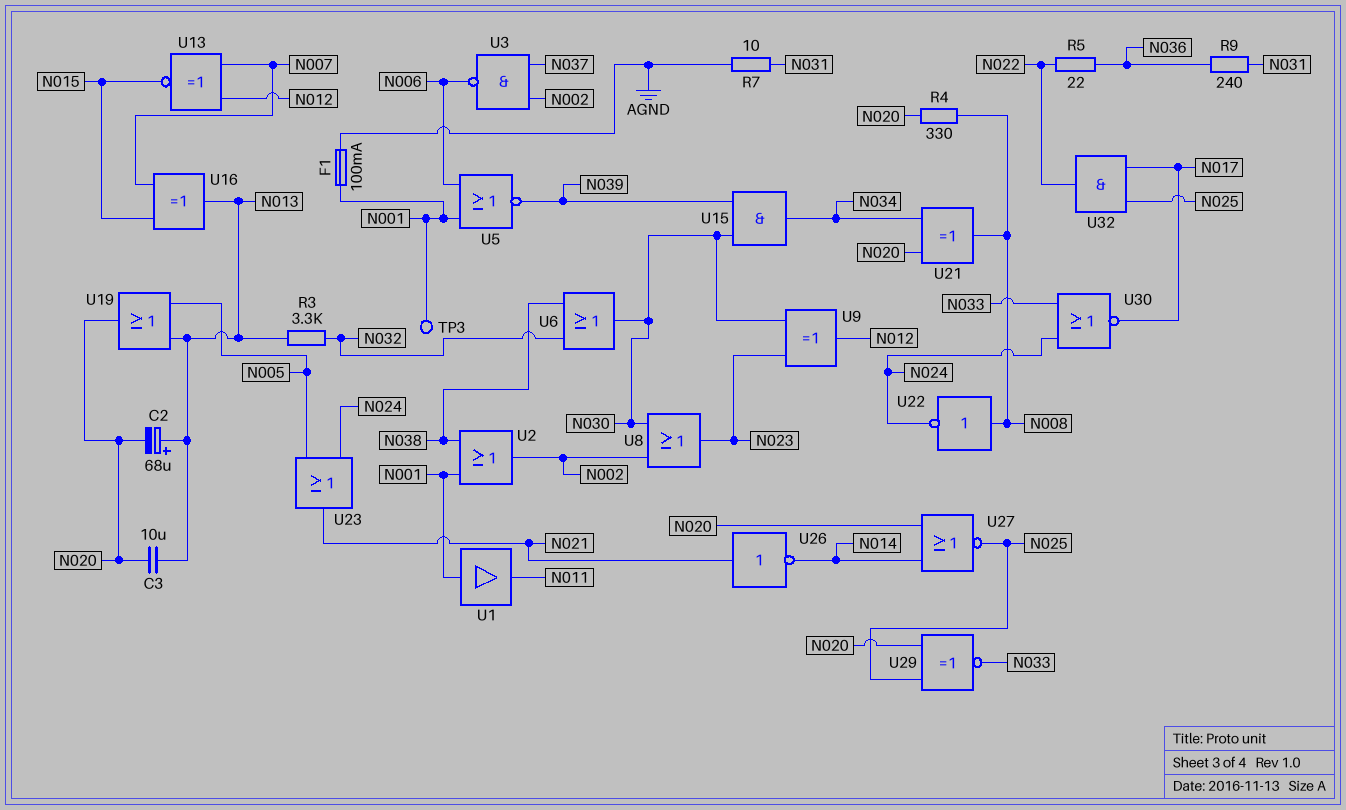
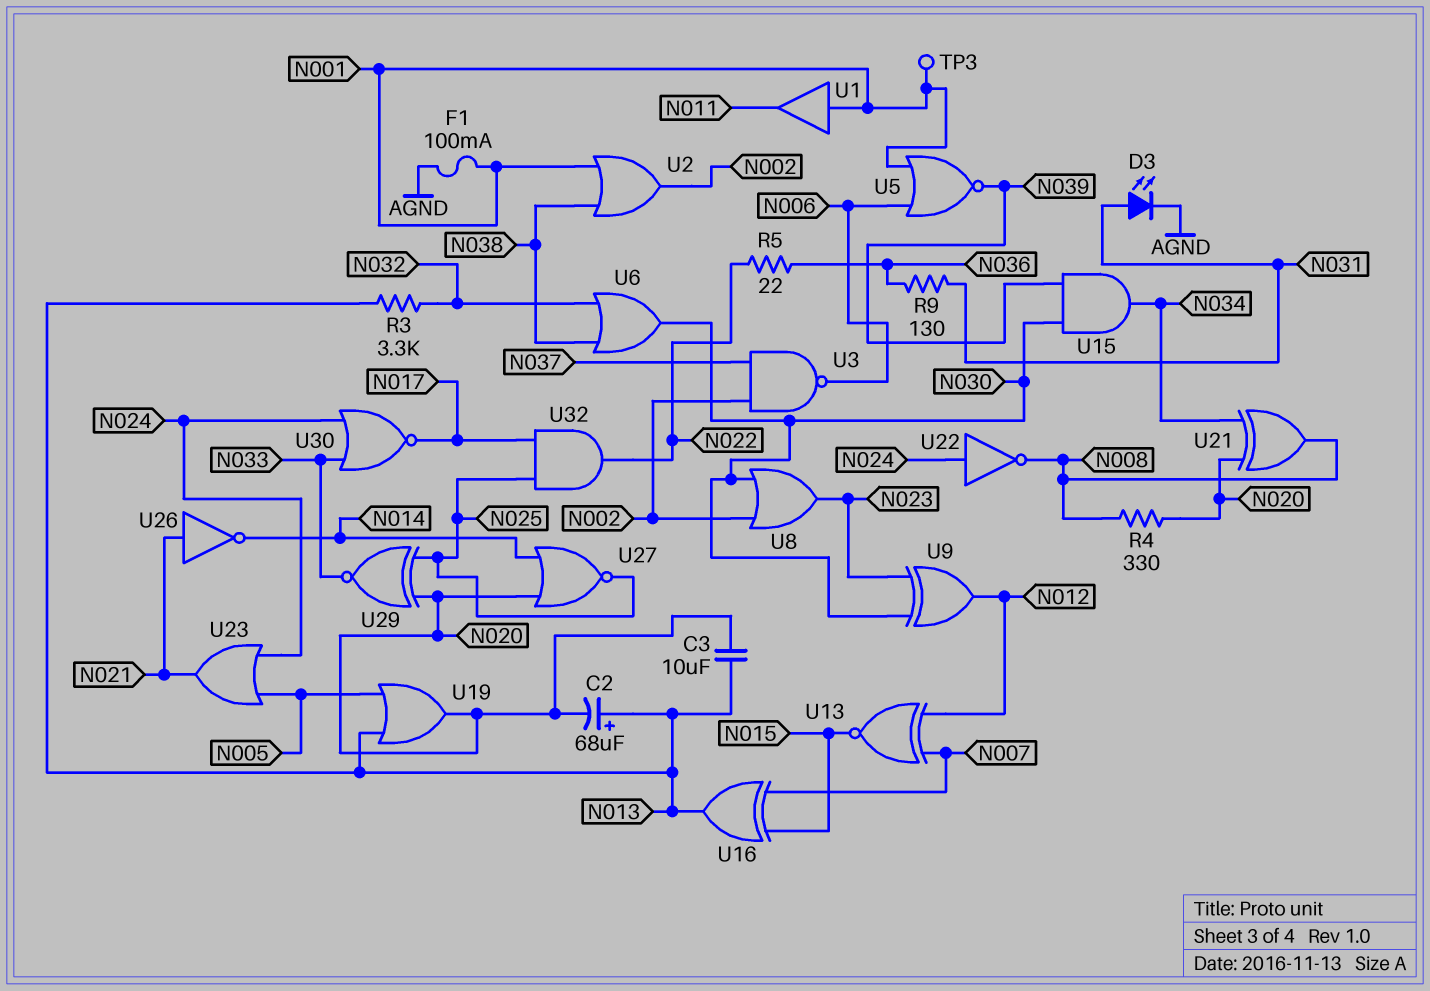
D3: none -> LED (A N031, K AGND)
R7: 10 (AGND, N031) -> none
R9: 240 (N031, N036) -> 130 (N031, N036)
U22: NOT (in N008, out N024) -> NOT (in N024, out N008)

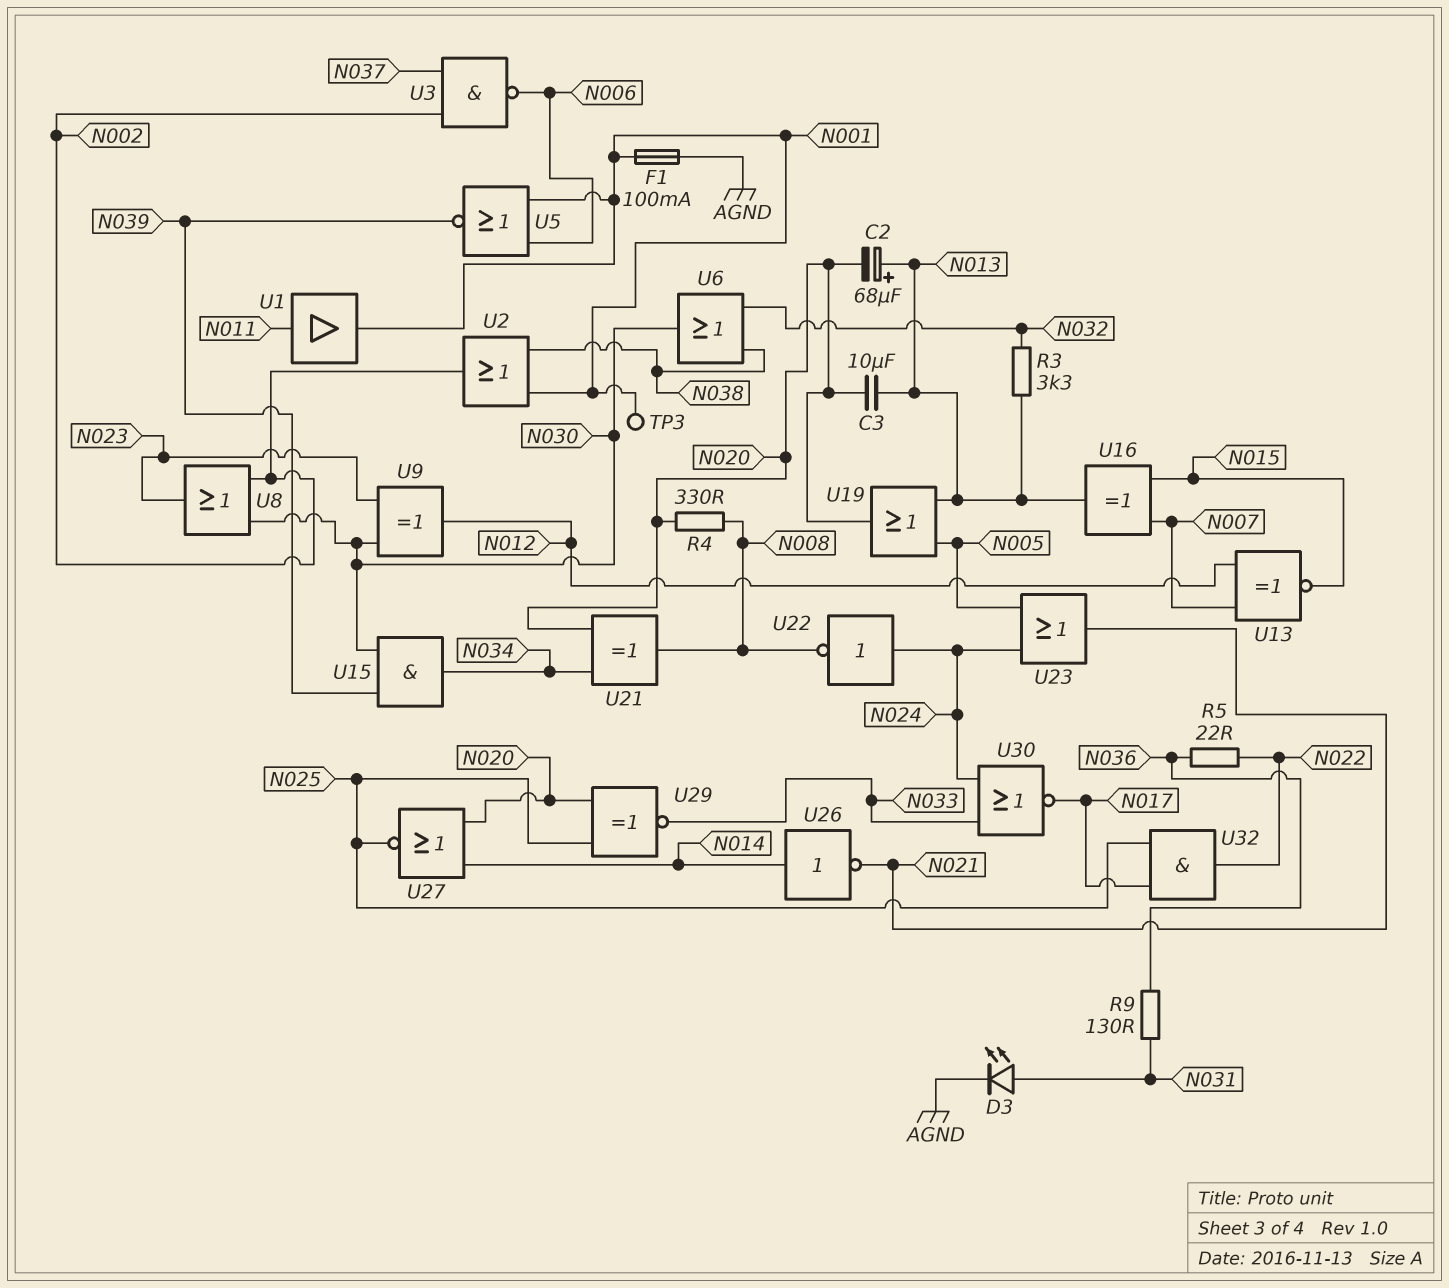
U1: buffer (in N001, out N011) -> buffer (in N011, out N001)
U26: NOT (in N021, out N014) -> NOT (in N014, out N021)

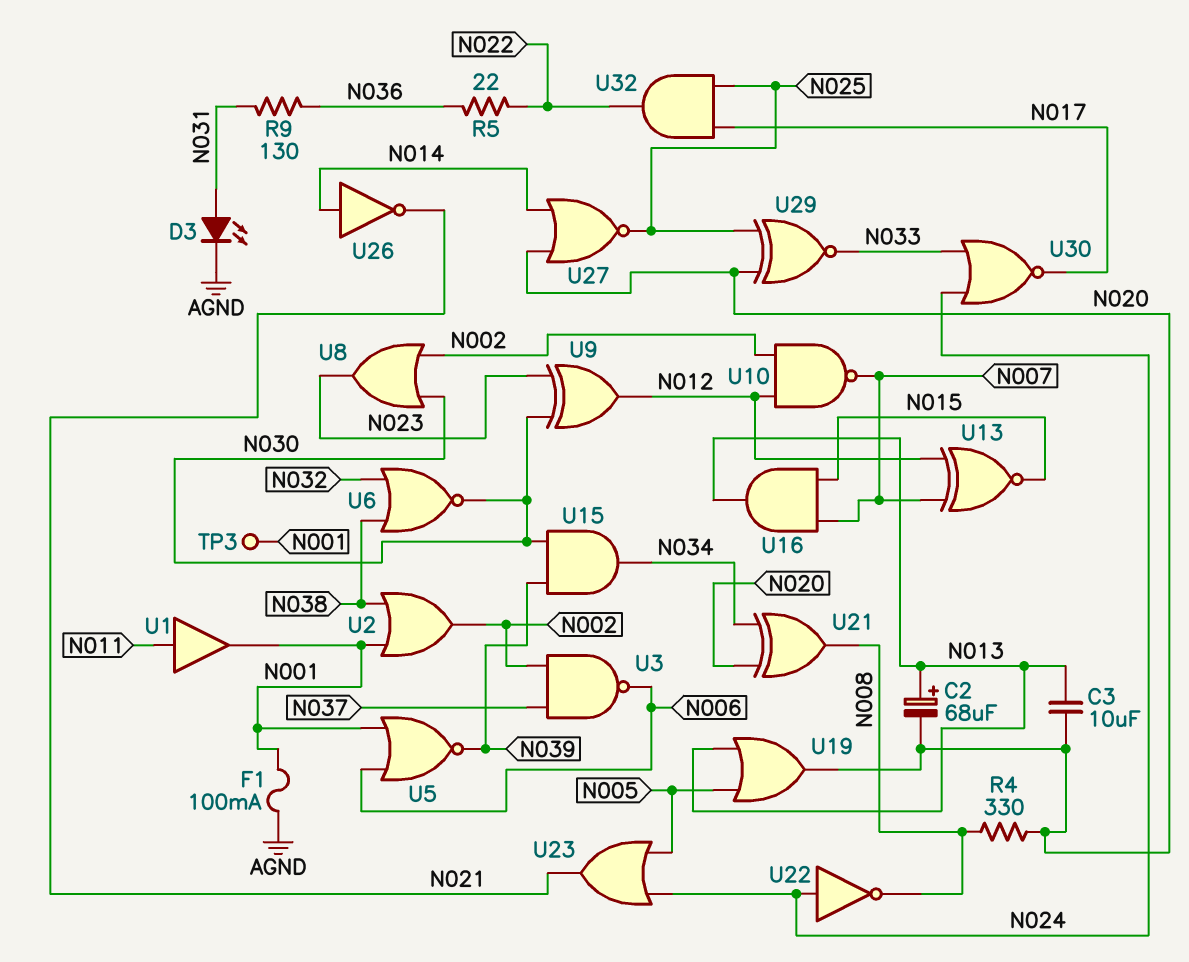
R3: 3.3k (N013, N032) -> none
U6: OR (in N032, in N038, out N030) -> NOR (in N032, in N038, out N030)
U10: none -> NAND (in N002, in N012, out N007)
U16: XOR (in N007, in N015, out N013) -> AND (in N007, in N015, out N013)

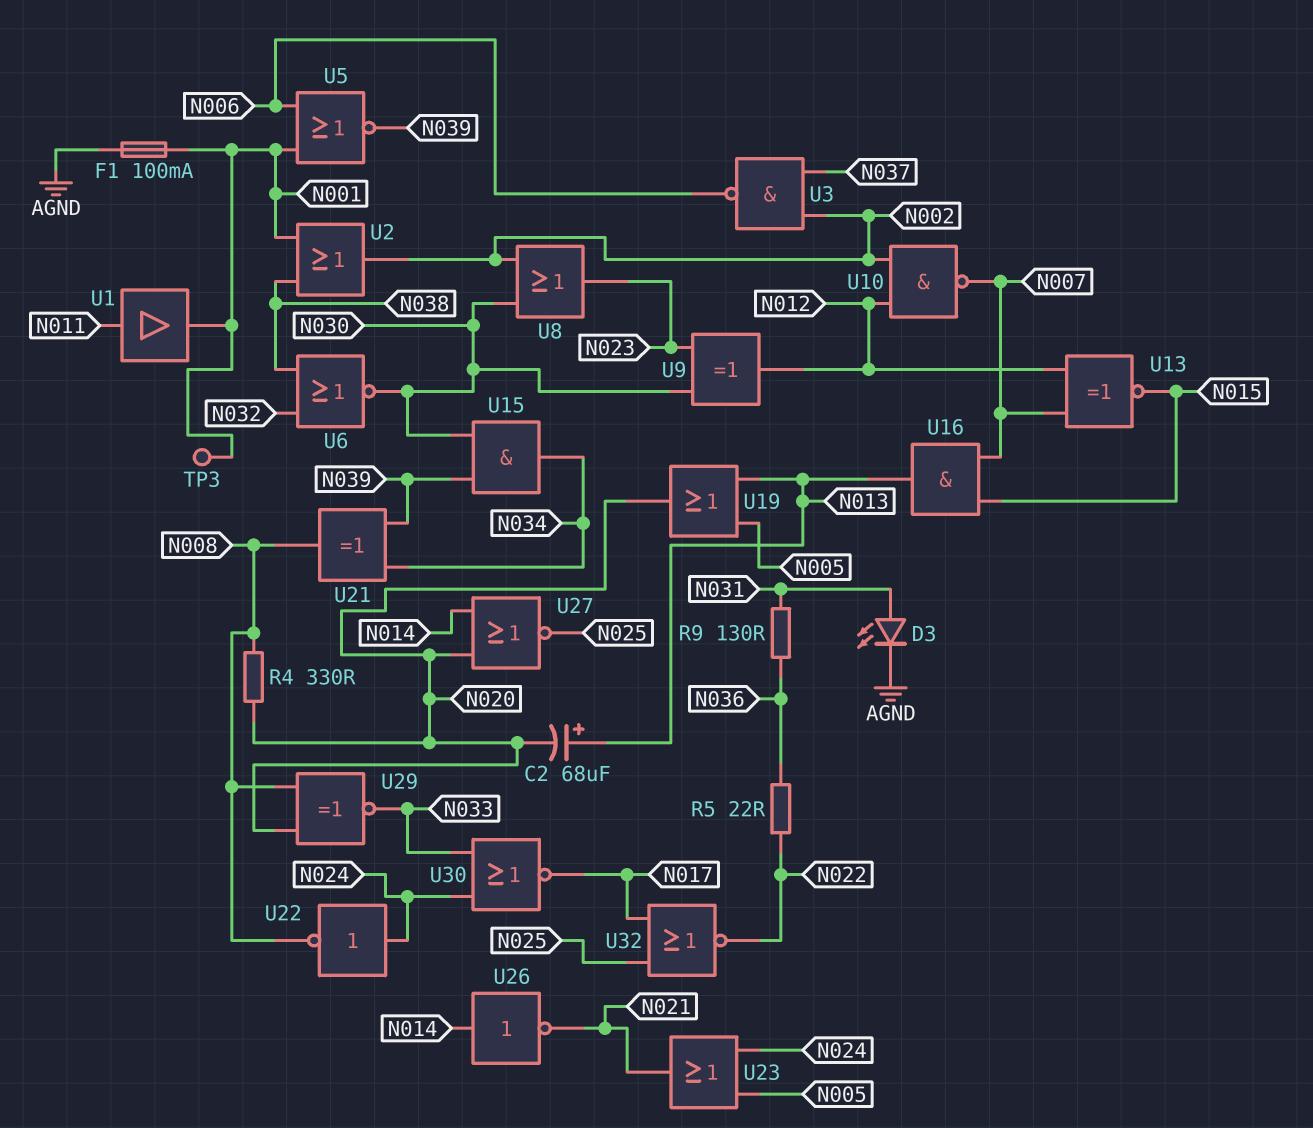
C3: 10uF (N013, N020) -> none
U21: XOR (in N020, in N034, out N008) -> XOR (in N034, in N039, out N008)
U29: XNOR (in N020, in N025, out N033) -> XNOR (in N008, in N020, out N033)
U32: AND (in N017, in N025, out N022) -> NOR (in N017, in N025, out N022)

